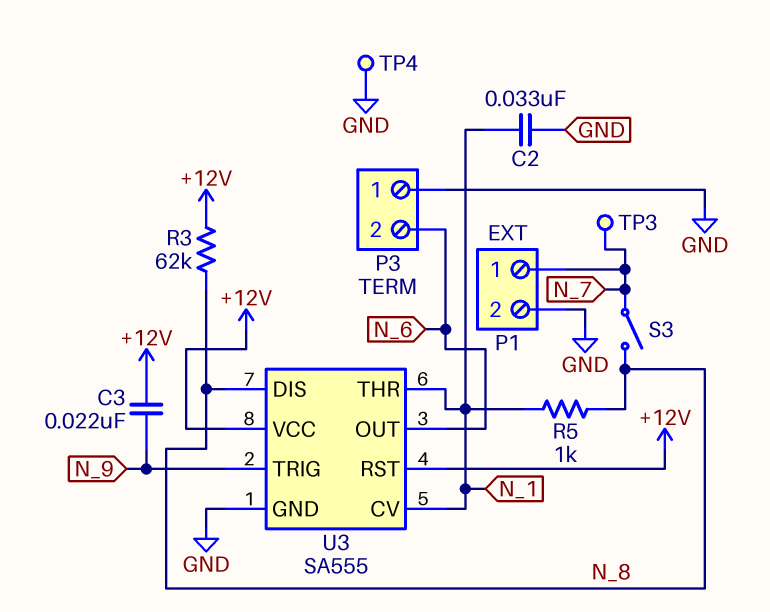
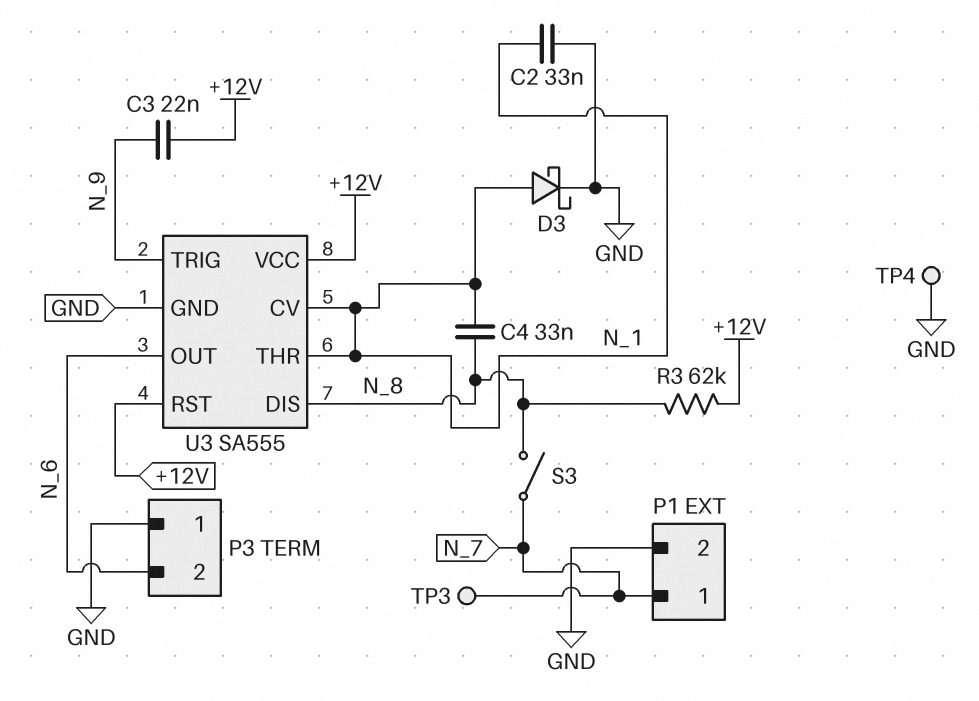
C4: none -> 33nF (N_1, N_8)
D3: none -> schottky (A N_1, K GND)
R5: 1k (N_1, N_8) -> none

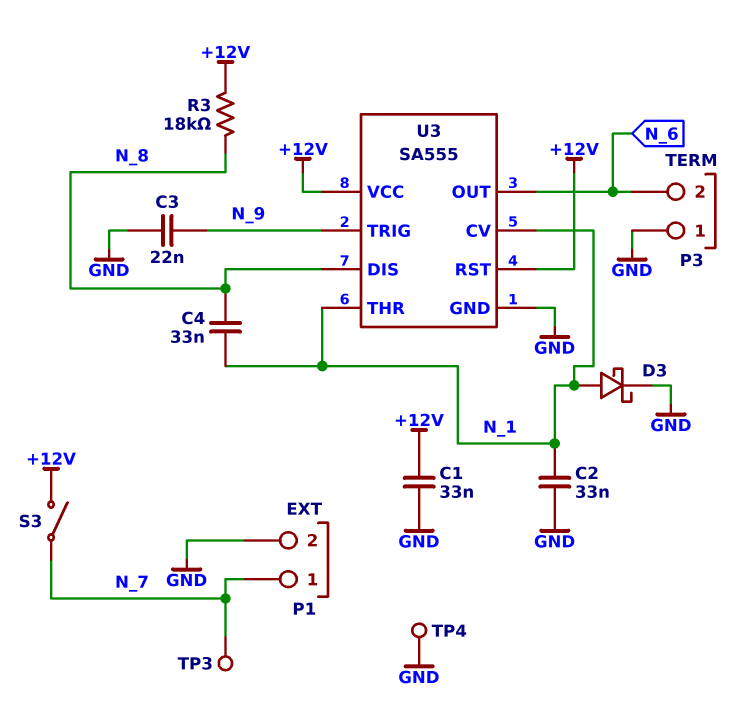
C1: none -> 33nF (+12V, GND)
C3: 22nF (+12V, N_9) -> 22nF (GND, N_9)
R3: 62k (+12V, N_8) -> 18k (+12V, N_8)
S3: switch (N_7, N_8) -> switch (+12V, N_7)

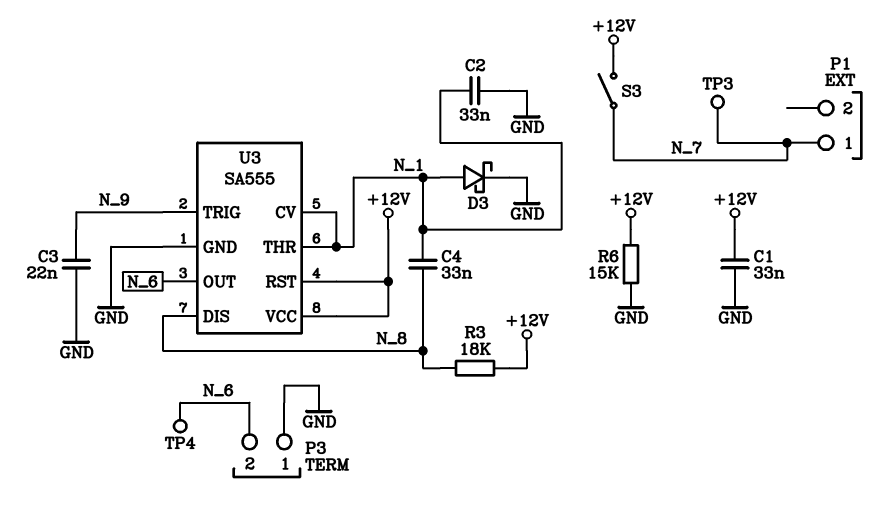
P1 pin 2: GND -> none
R6: none -> 15k (+12V, GND)
TP4: test point (GND) -> test point (N_6)

